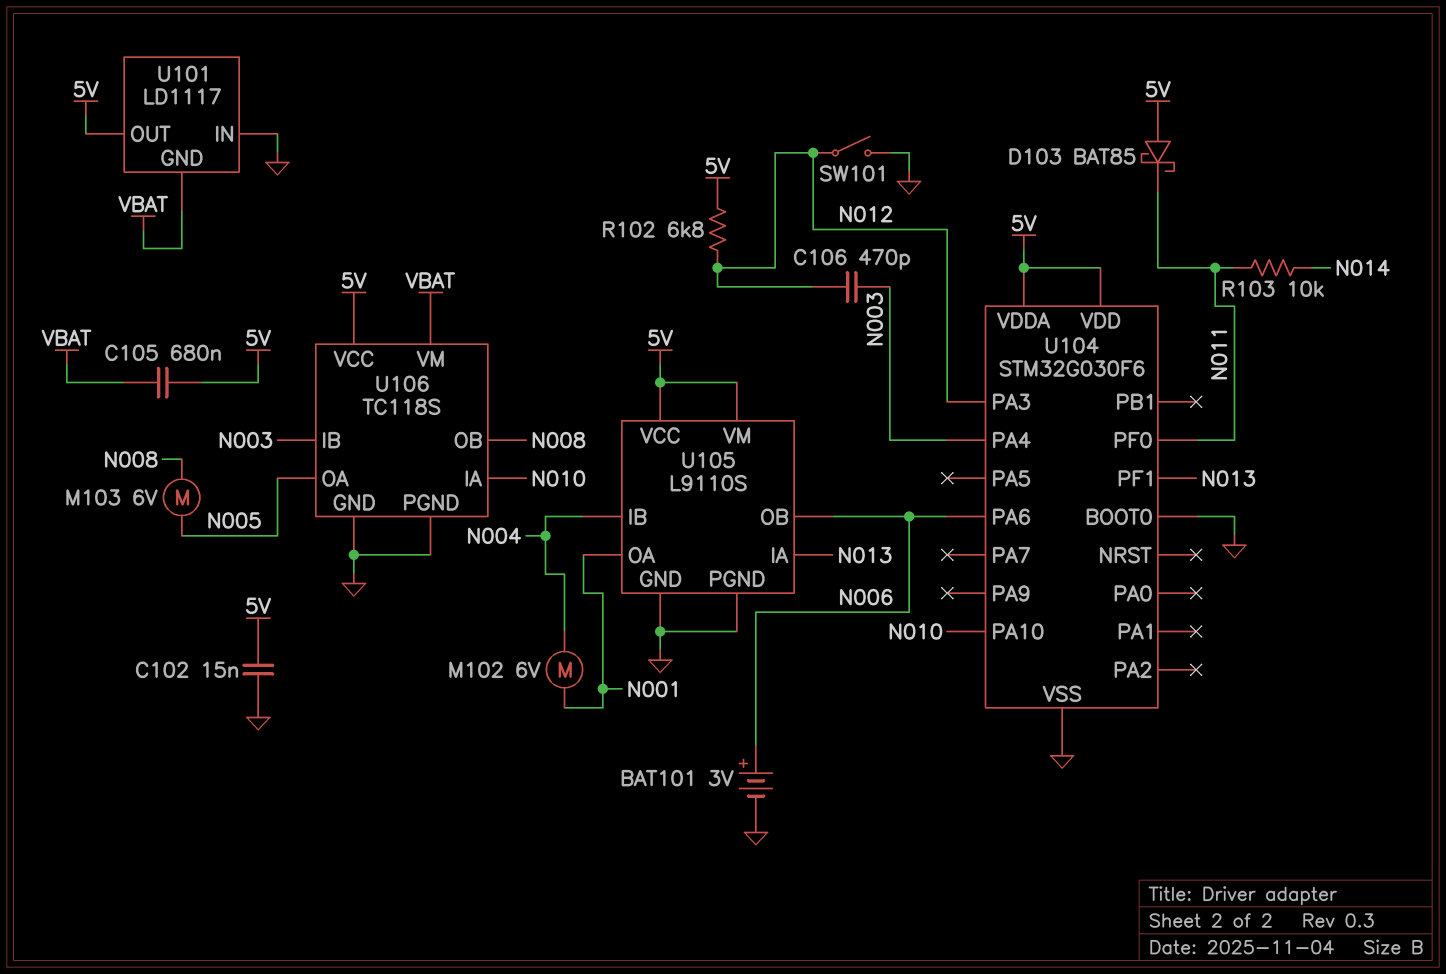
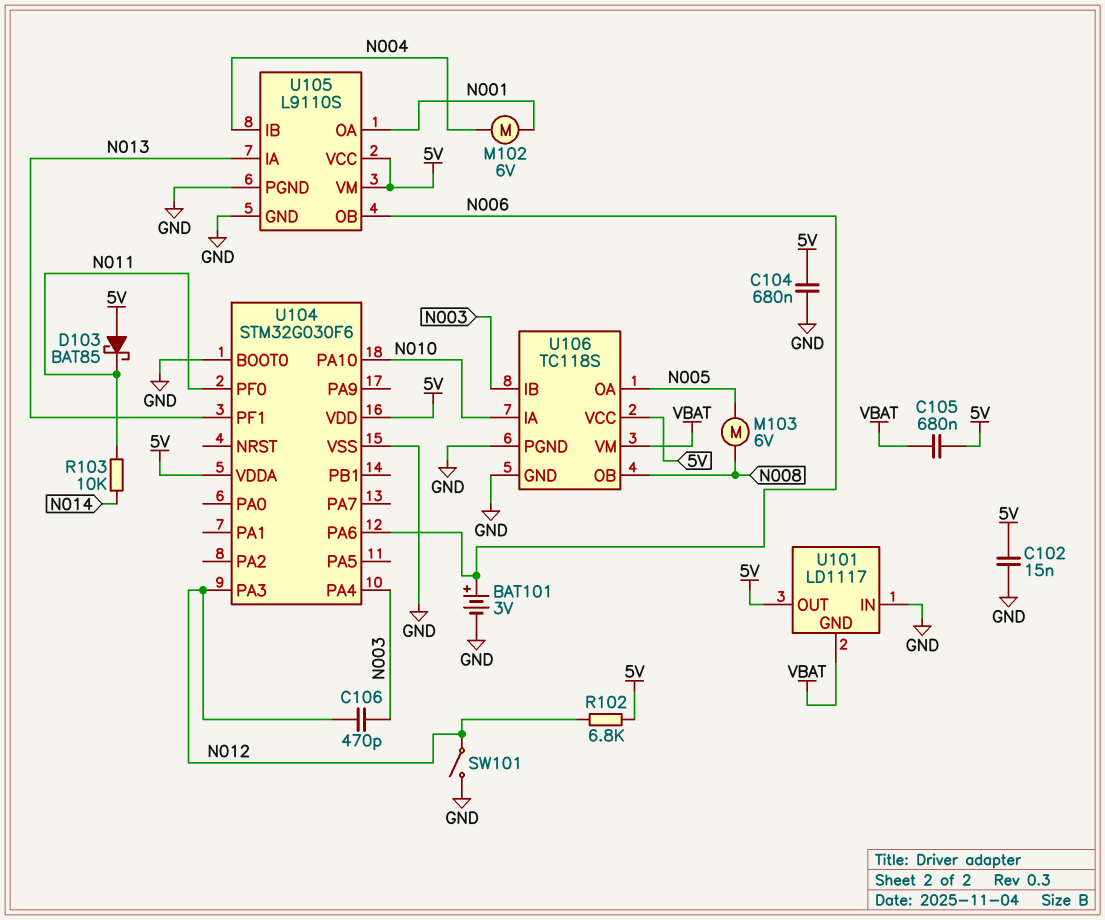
C104: none -> 680nF (5V, GND)

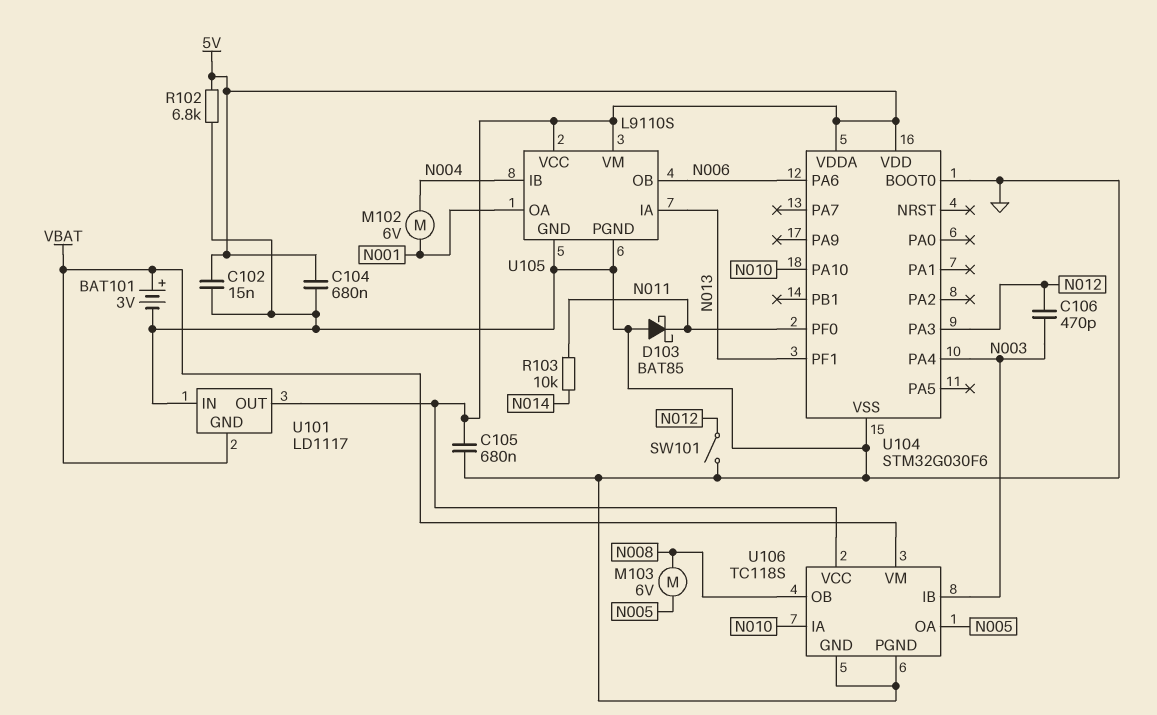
BAT101: 3V (plus N006, minus GND) -> 3V (plus VBAT, minus GND)
C105: 680nF (5V, VBAT) -> 680nF (5V, GND)
D103: schottky BAT85 (A 5V, K N011) -> schottky BAT85 (A GND, K N011)
R102: 6.8k (5V, N012) -> 6.8k (5V, GND)

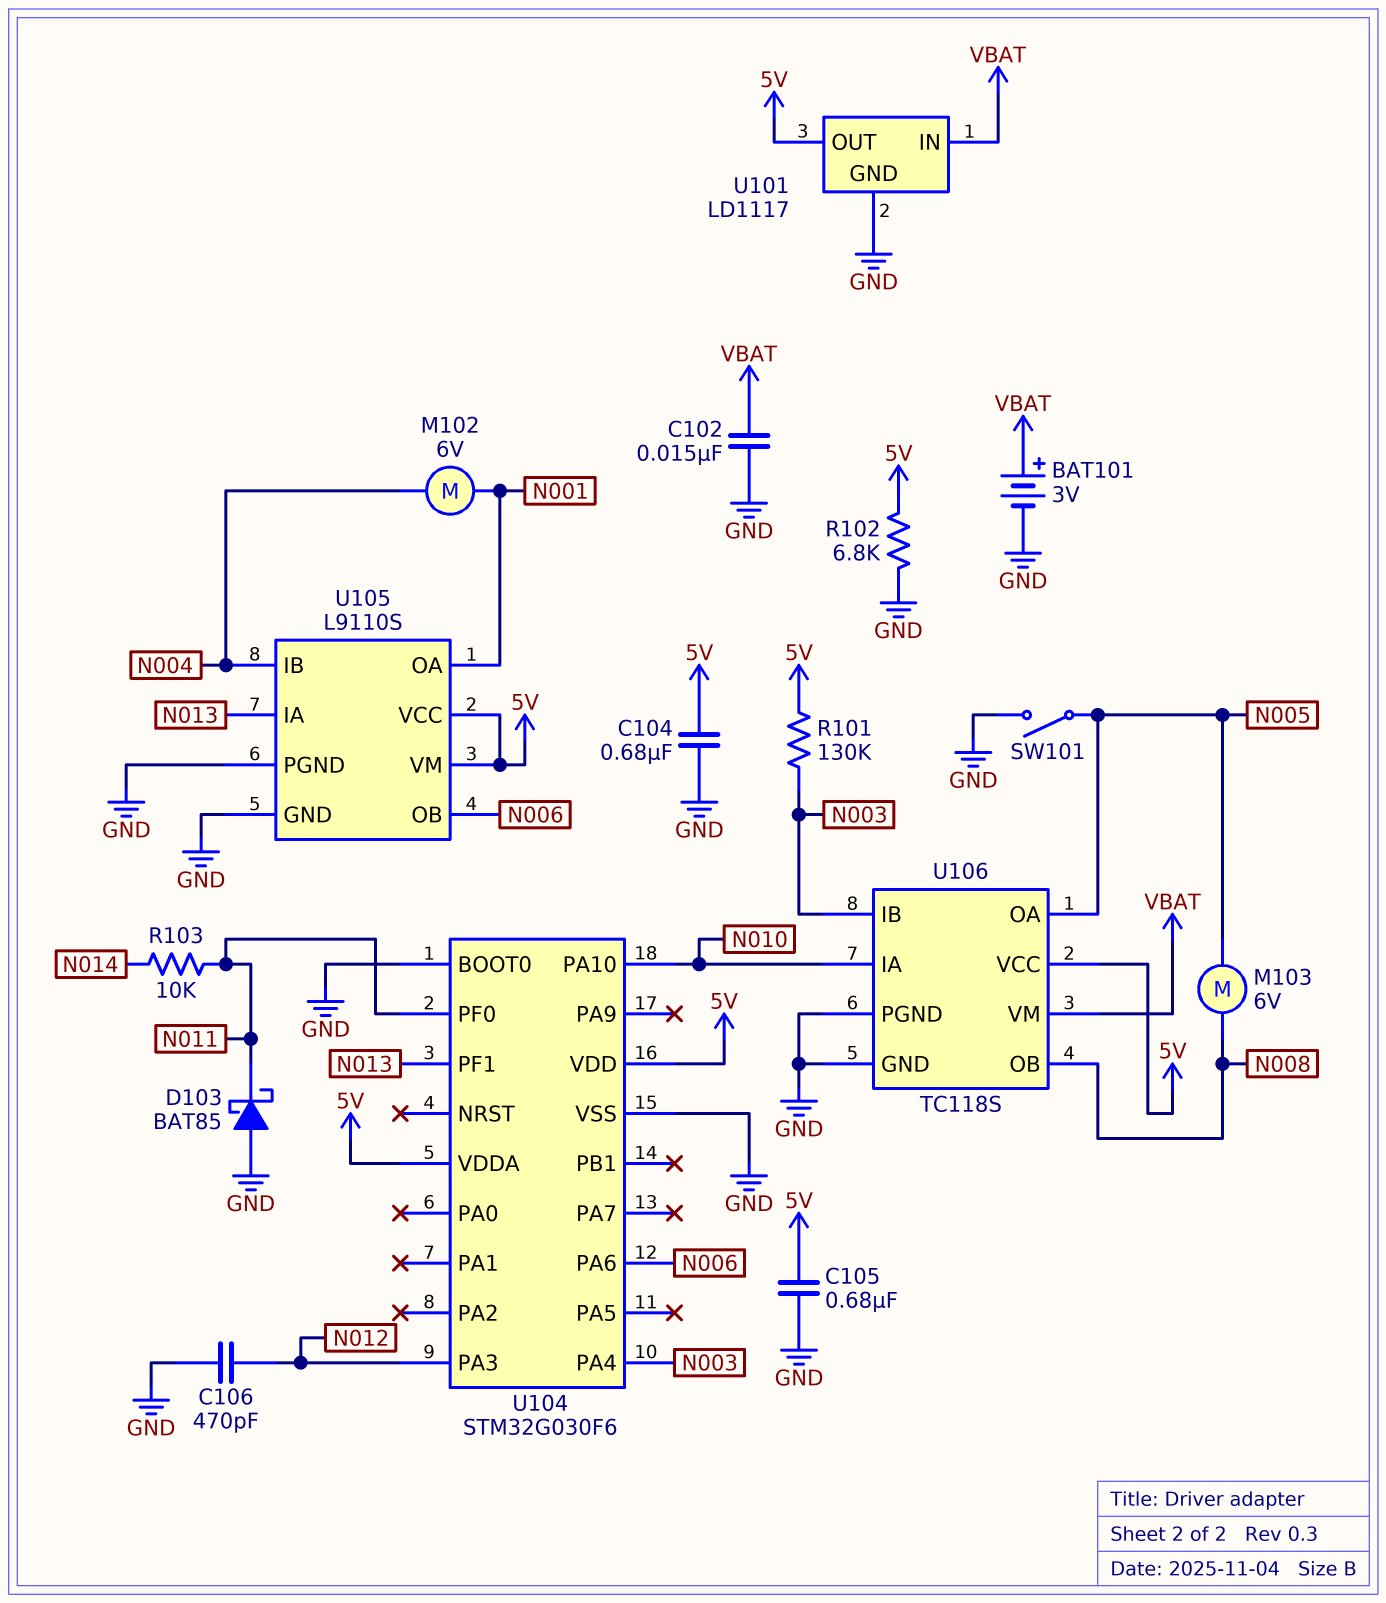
C102: 15nF (5V, GND) -> 15nF (GND, VBAT)
C106: 470pF (N003, N012) -> 470pF (GND, N012)
R101: none -> 130k (5V, N003)
SW101: switch (GND, N012) -> switch (GND, N005)
U101 pin GND: VBAT -> GND
U101 pin IN: GND -> VBAT

